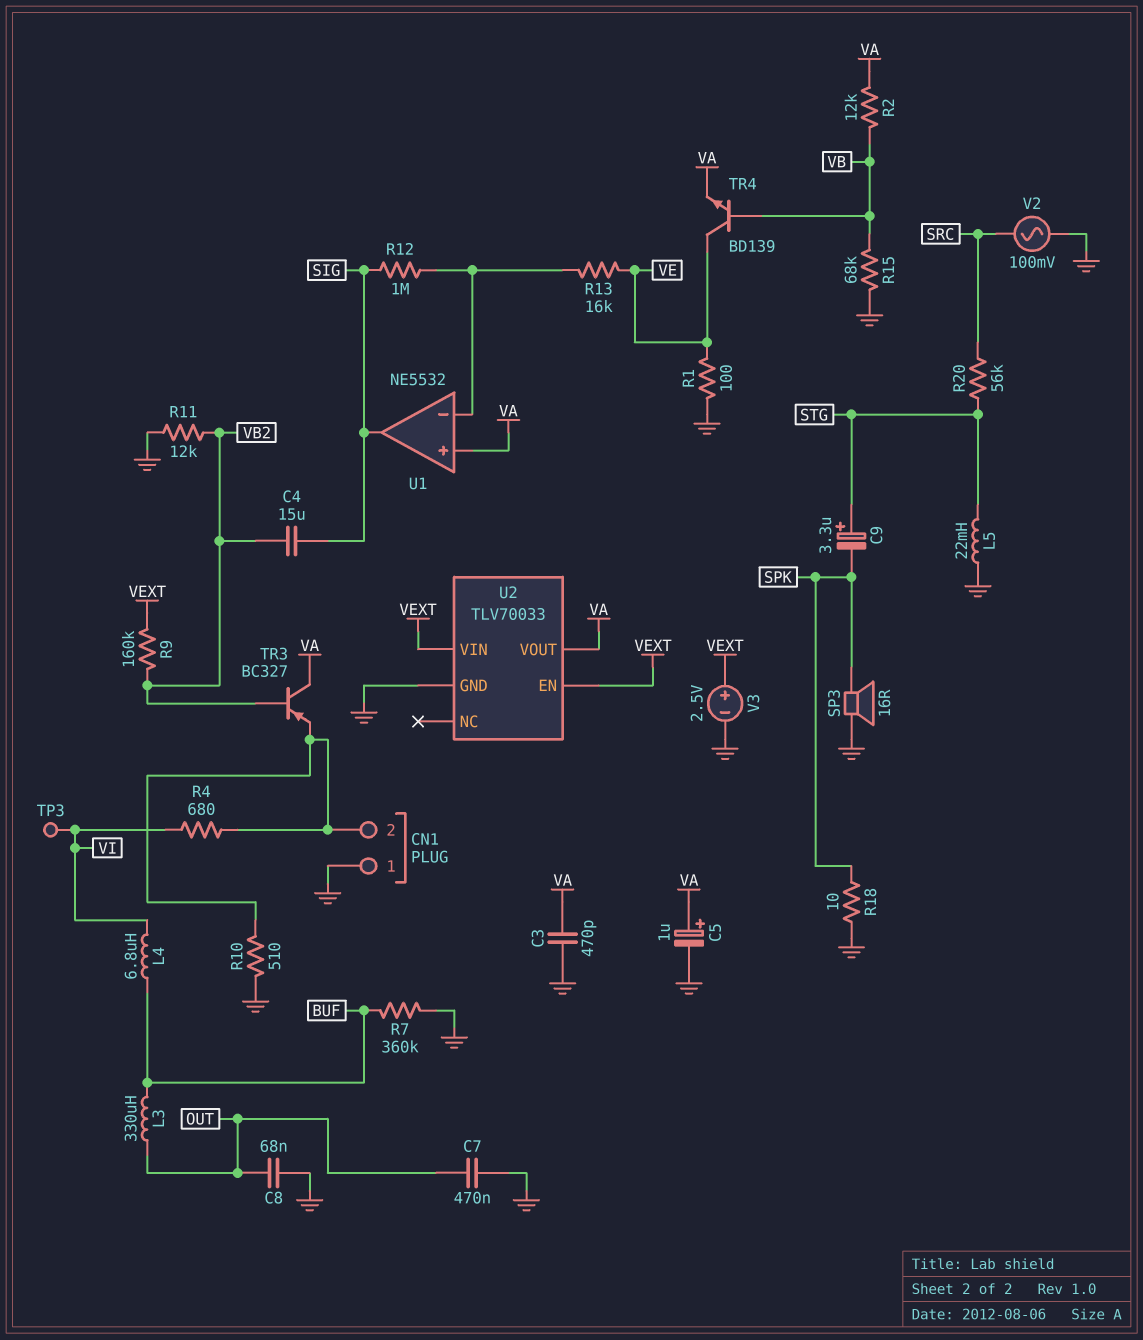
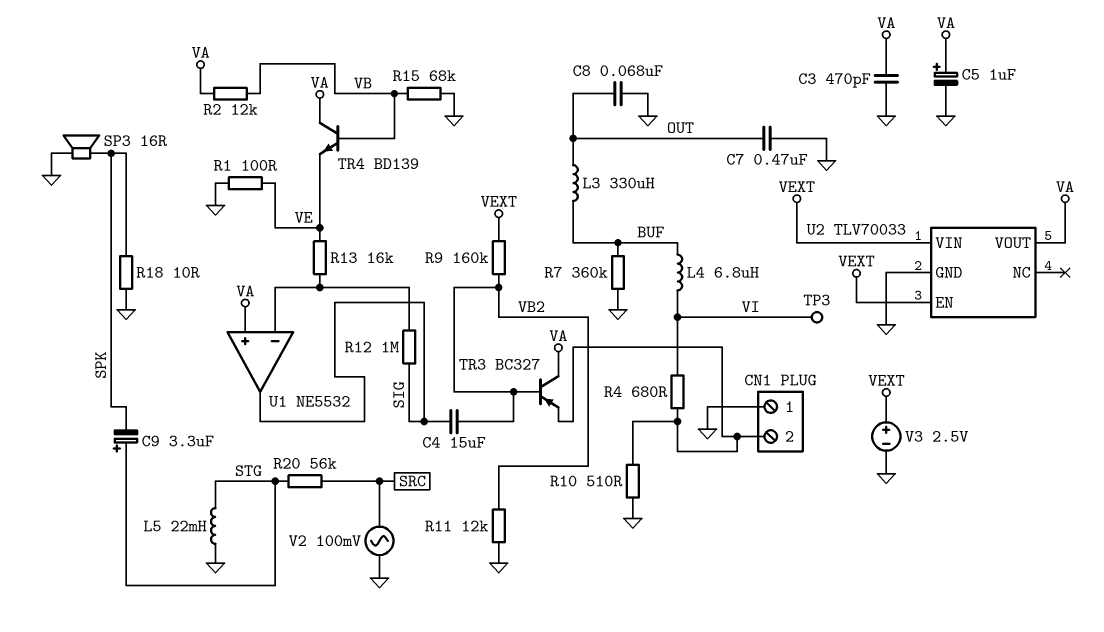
TR4: NPN BD139 (B VB, C VE, E VA) -> NPN BD139 (B VB, C VA, E VE)

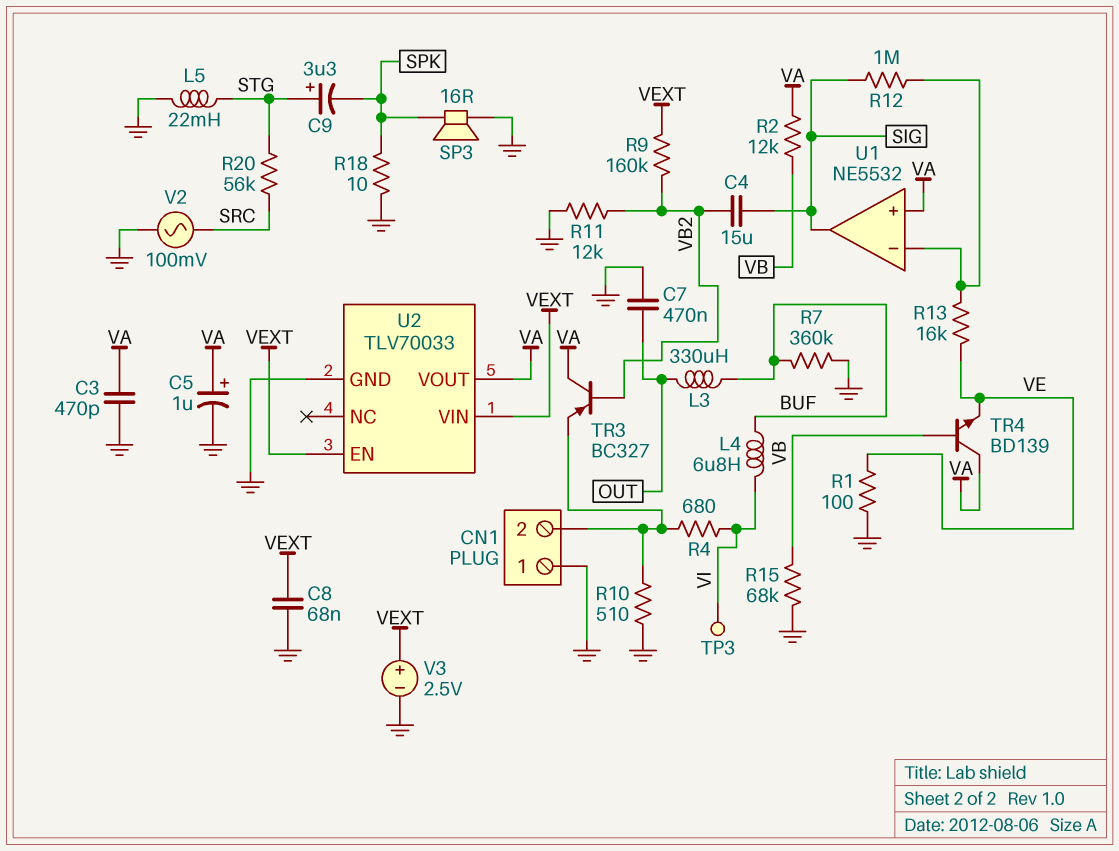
C8: 68nF (GND, OUT) -> 68nF (GND, VEXT)

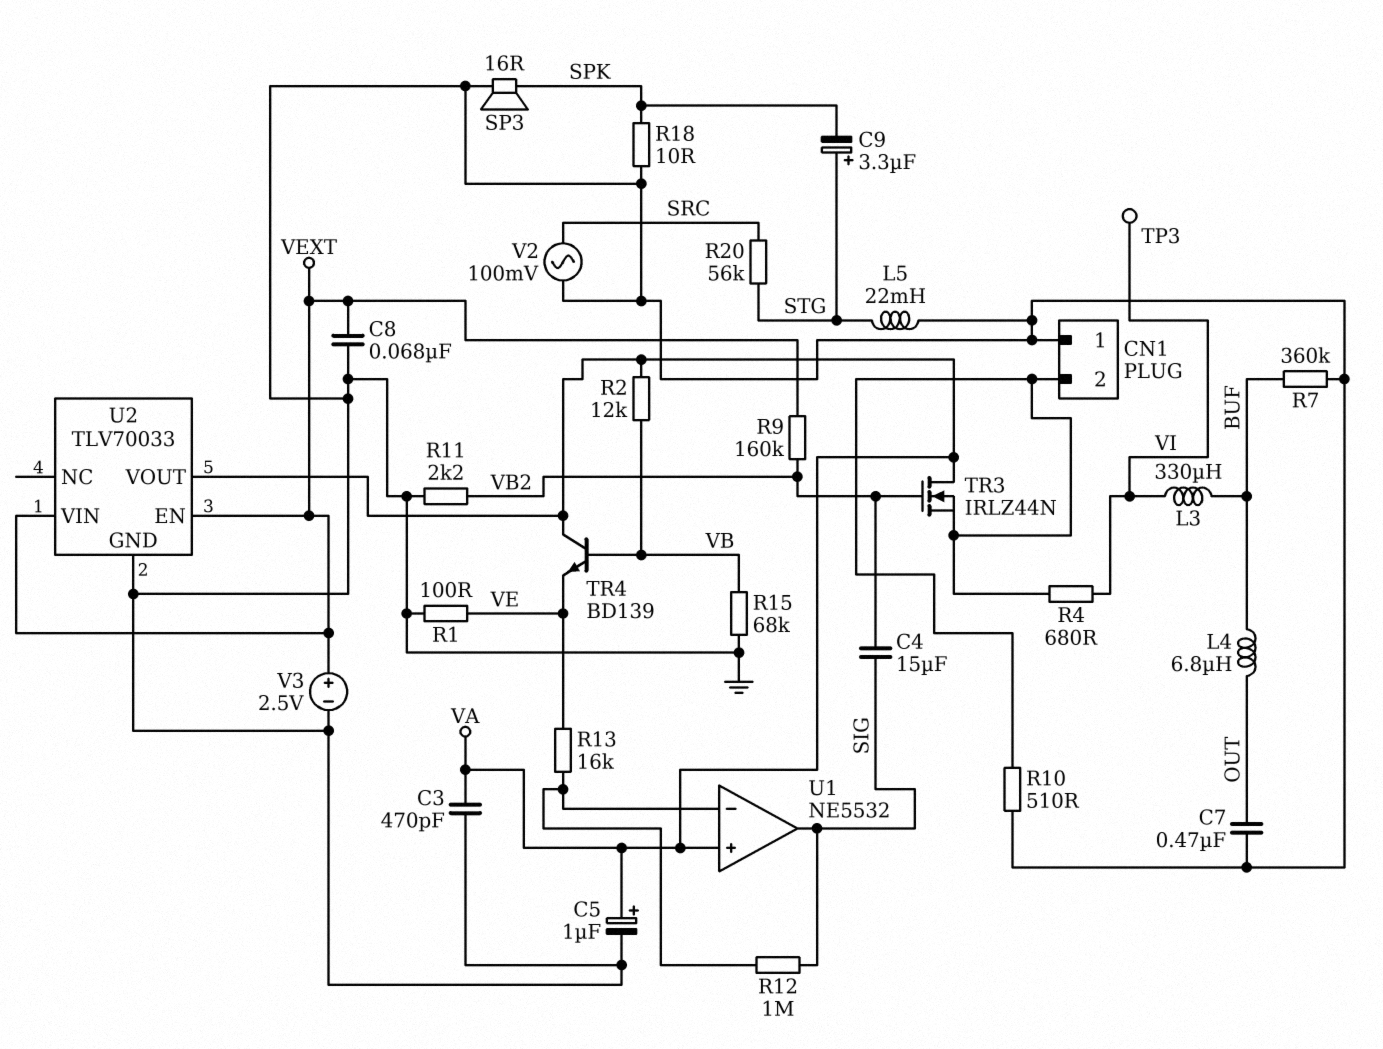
L3: 330uH (BUF, OUT) -> 330uH (BUF, VI)
L4: 6.8uH (BUF, VI) -> 6.8uH (BUF, OUT)
R11: 12k (GND, VB2) -> 2.2k (GND, VB2)
TR3: PNP BC327 (B VB2, C VA, E CN1/2) -> NMOS IRLZ44N (G VB2, D VA, S CN1/2)

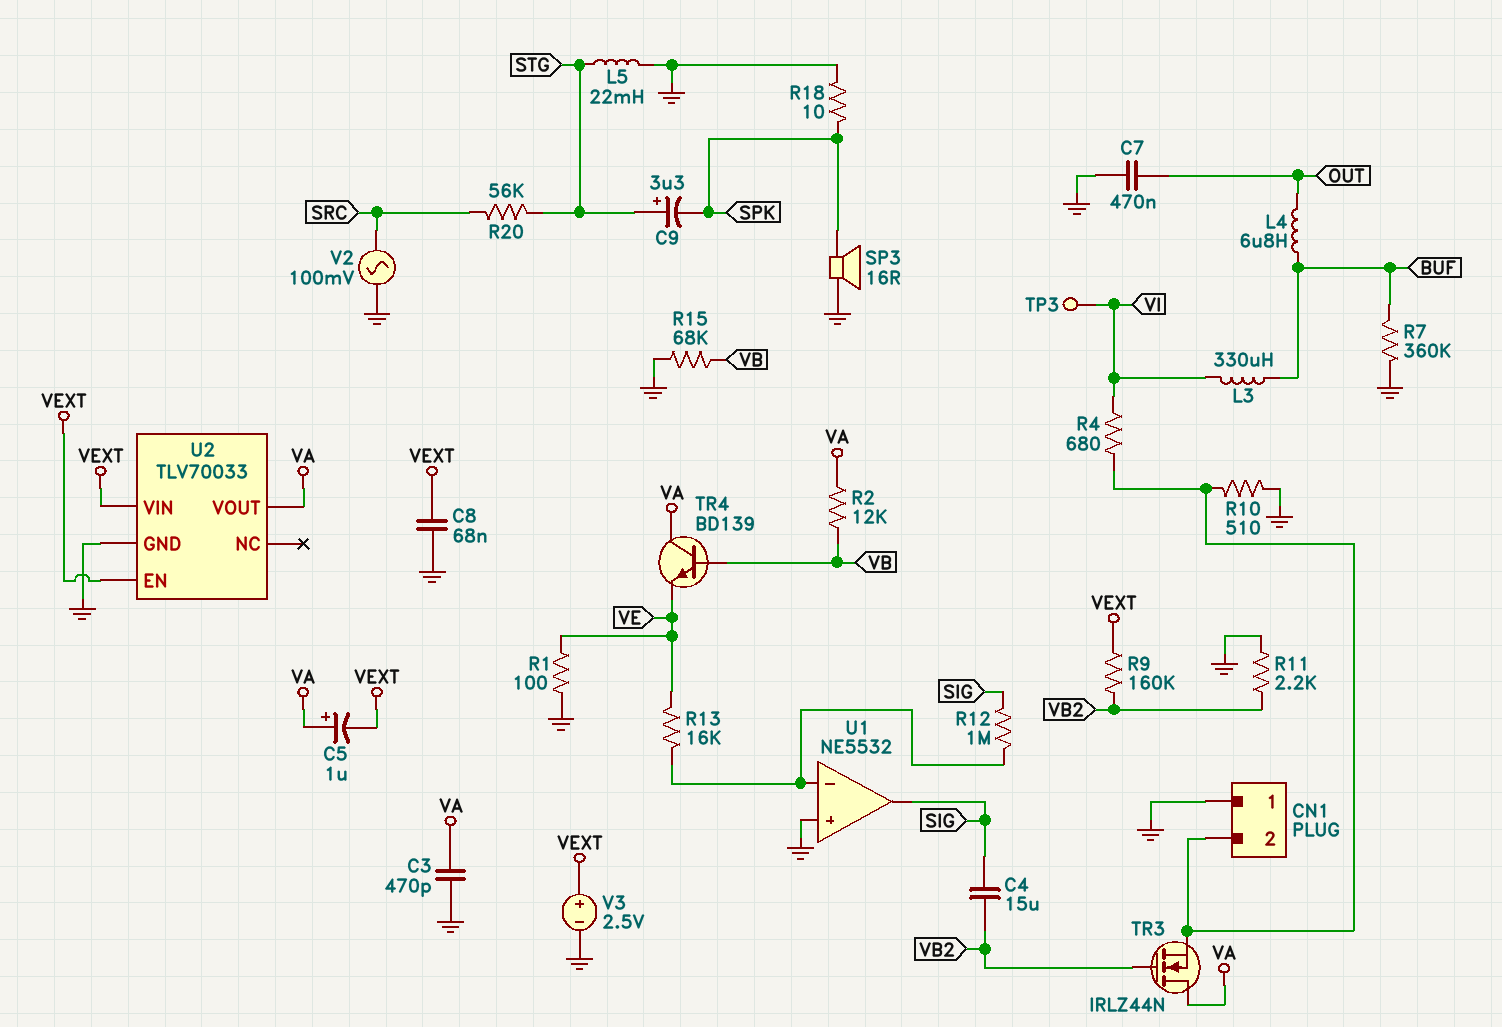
C5: 1uF (plus VA, minus GND) -> 1uF (plus VA, minus VEXT)
U1 pin in+: VA -> GND

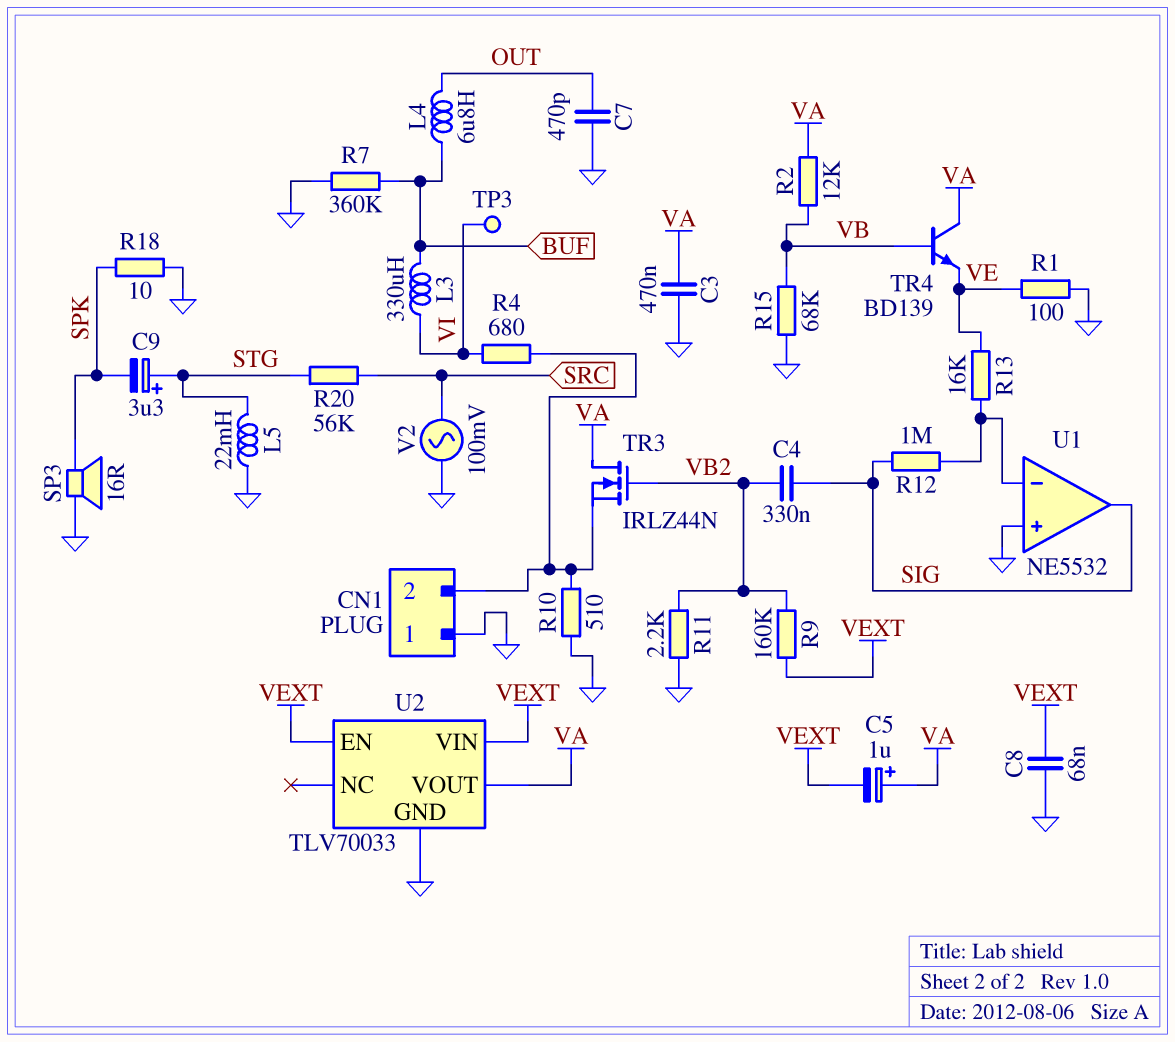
C3: 470pF (GND, VA) -> 470nF (GND, VA)
C4: 15uF (SIG, VB2) -> 330nF (SIG, VB2)
C7: 470nF (GND, OUT) -> 470pF (GND, OUT)
V3: 2.5V (plus VEXT, minus GND) -> none

